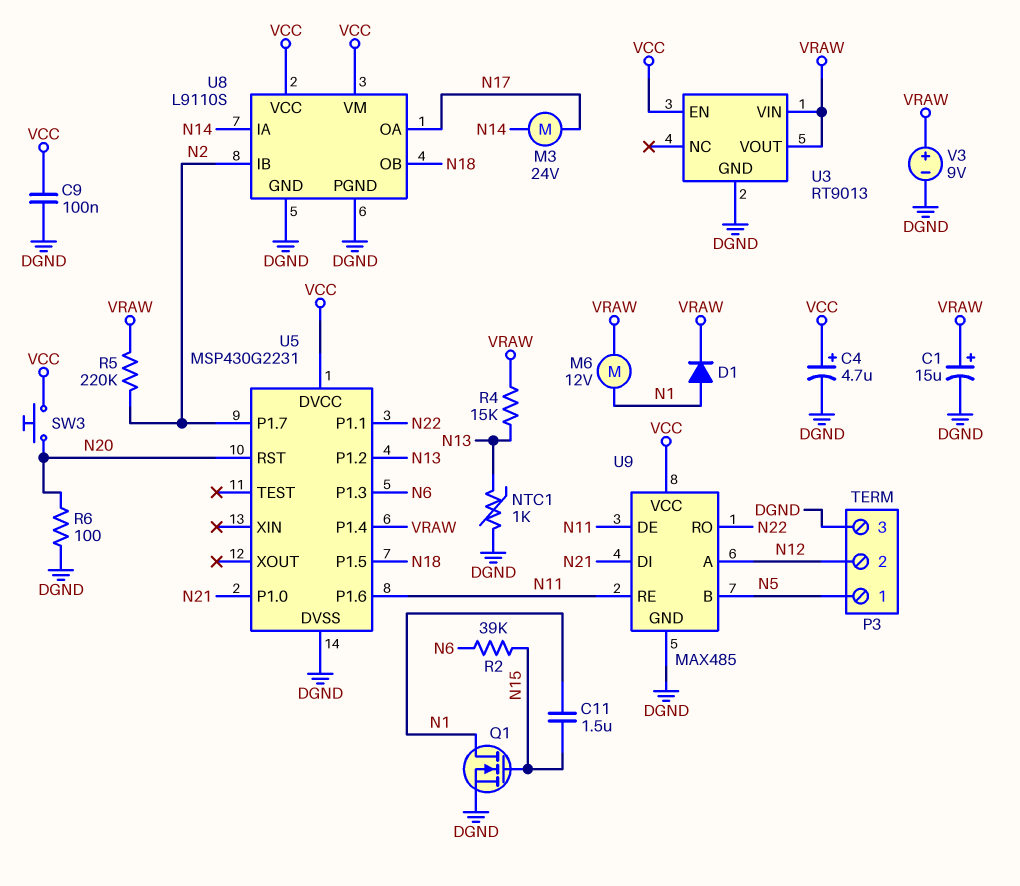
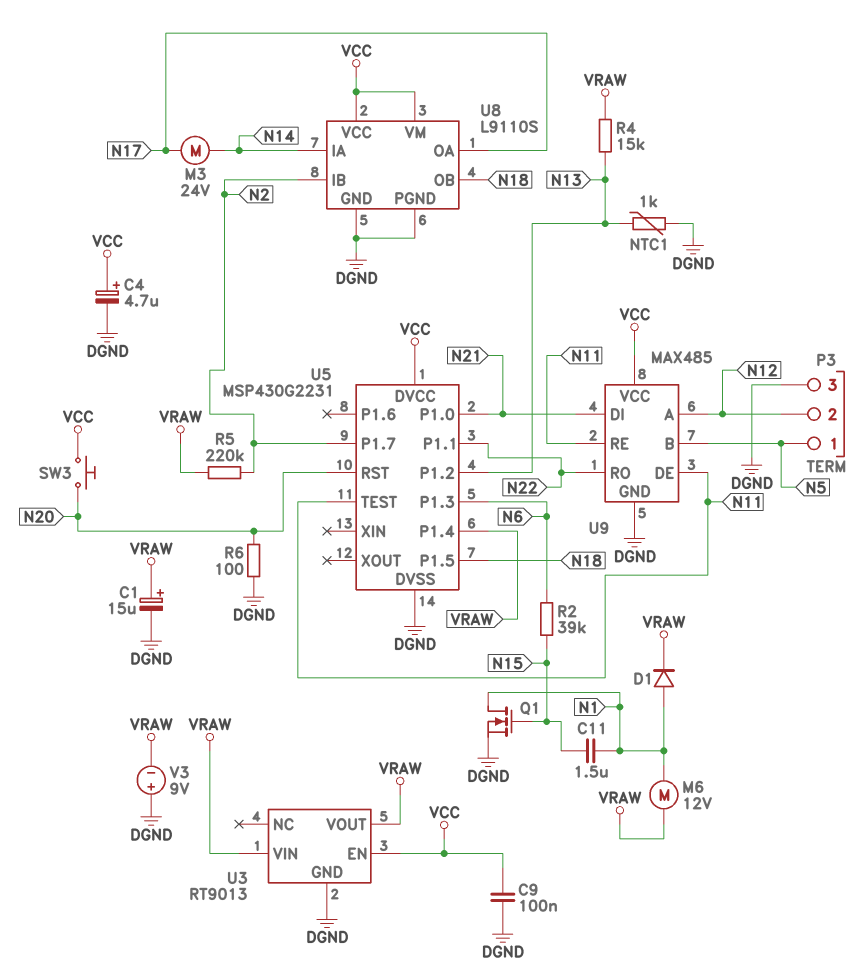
U5 pin P1.6: N11 -> none
U5 pin TEST: none -> N11
V3: 9V (plus VRAW, minus DGND) -> 9V (plus DGND, minus VRAW)

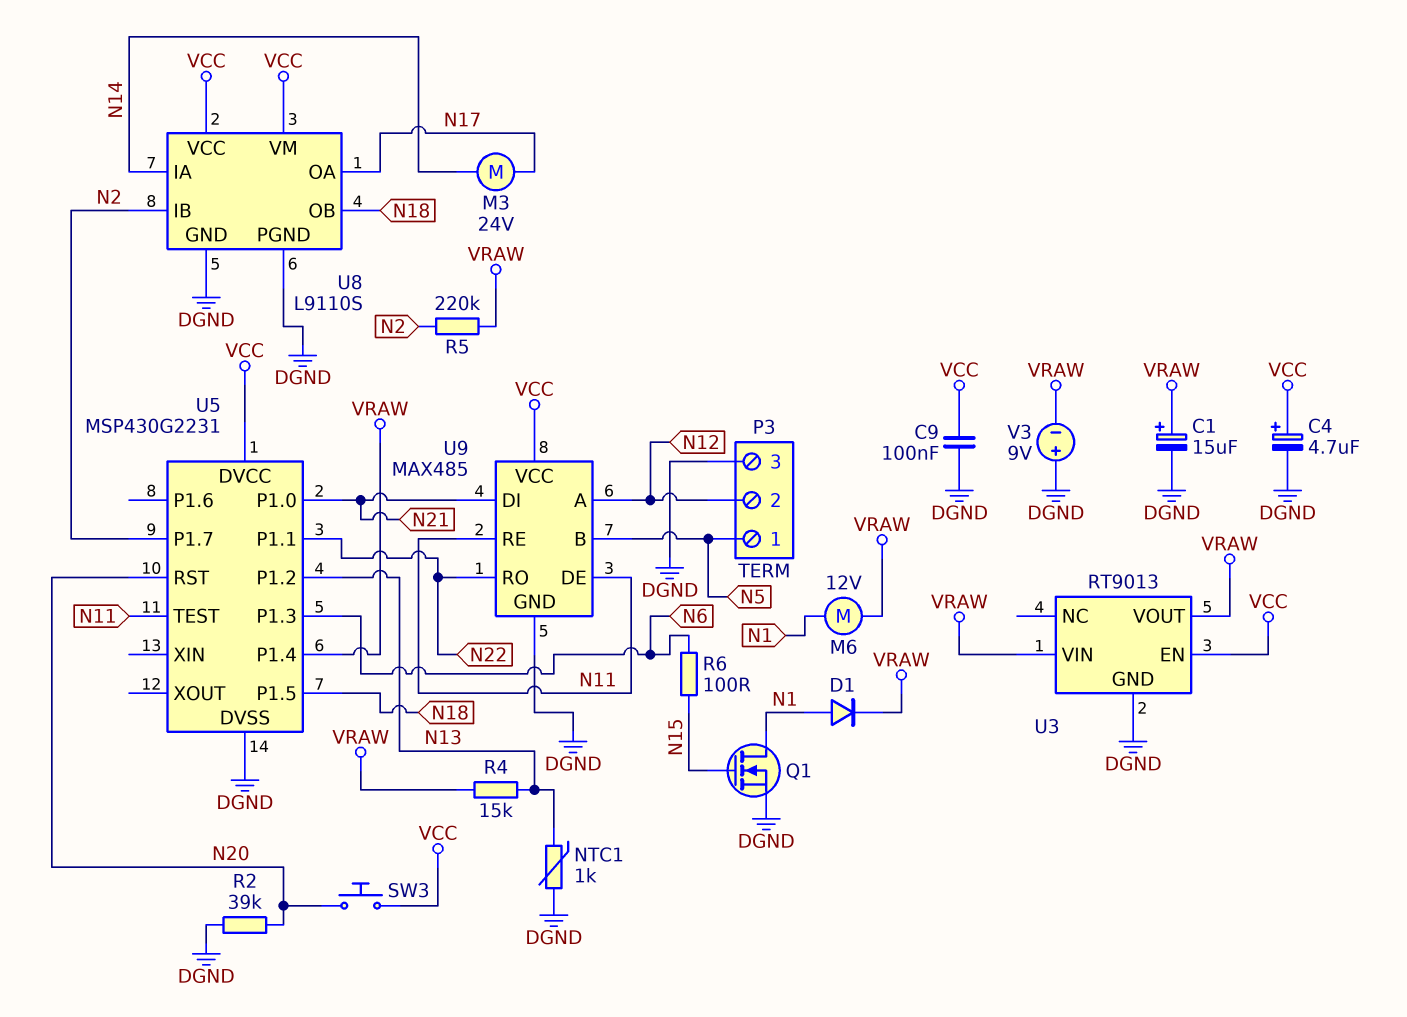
C11: 1.5uF (N1, N15) -> none
R2: 39k (N6, N15) -> 39k (DGND, N20)
R6: 100 (DGND, N20) -> 100 (N6, N15)

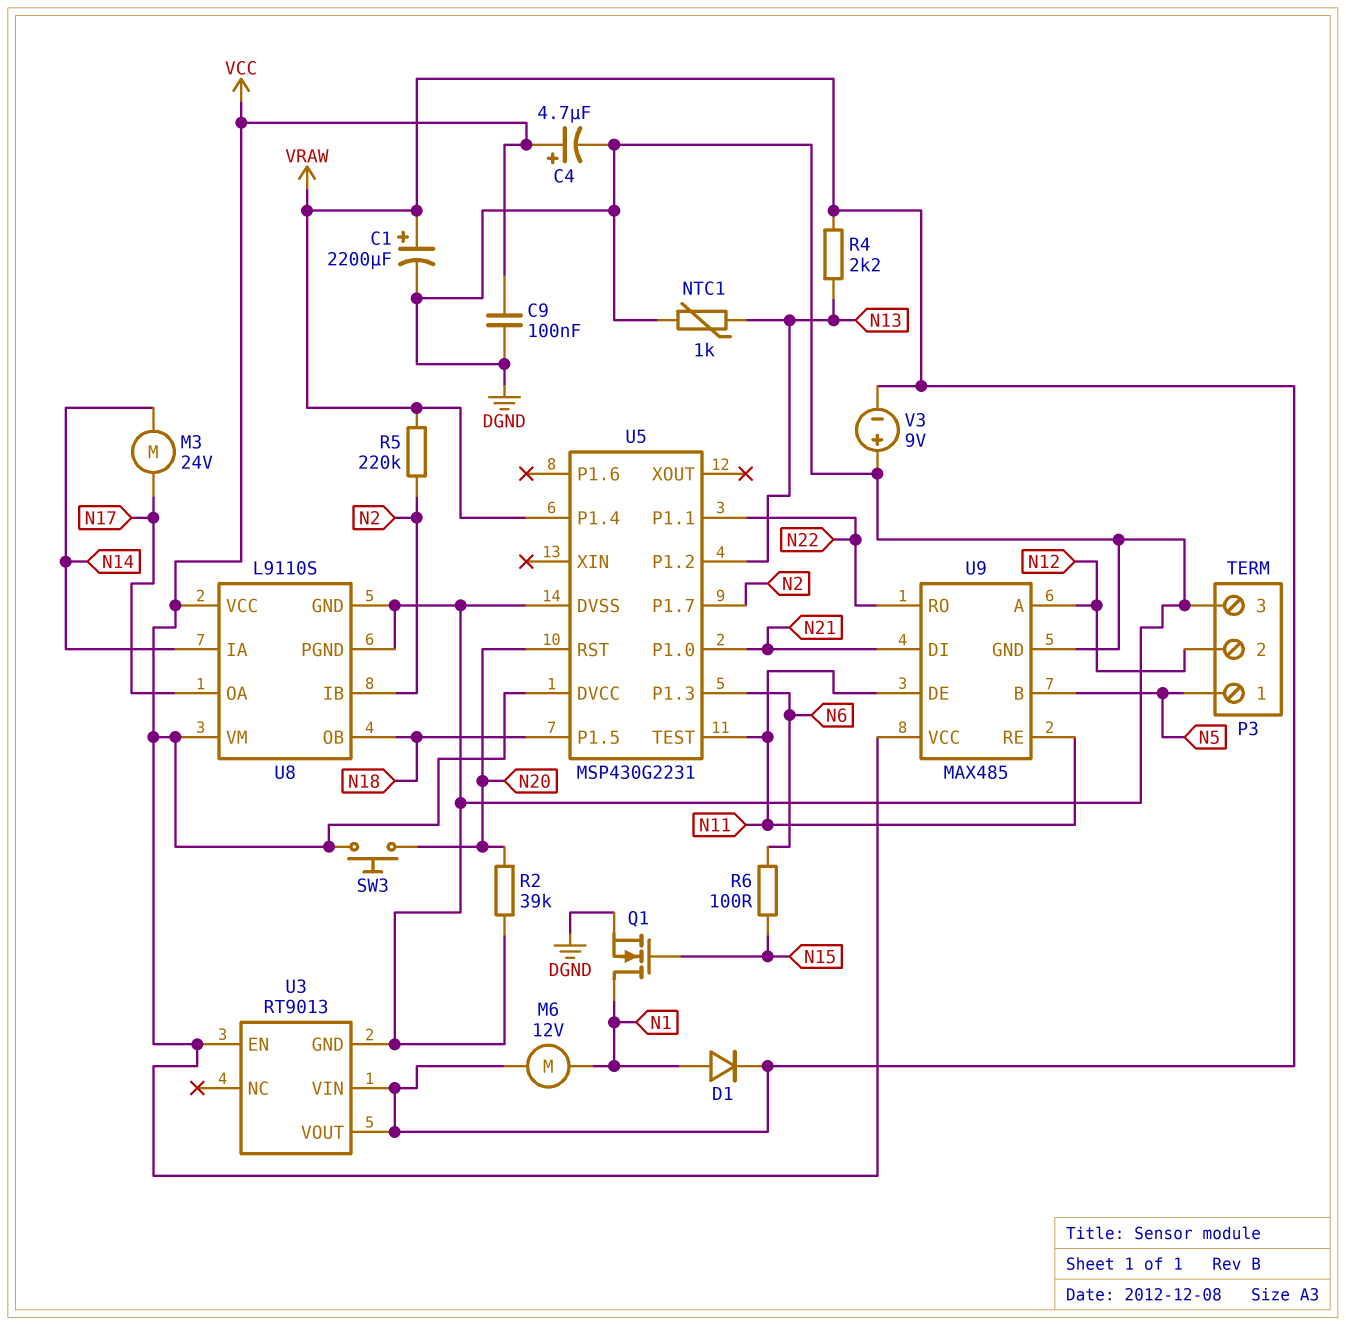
C1: 15uF (plus VRAW, minus DGND) -> 2200uF (plus VRAW, minus DGND)
R4: 15k (N13, VRAW) -> 2.2k (N13, VRAW)

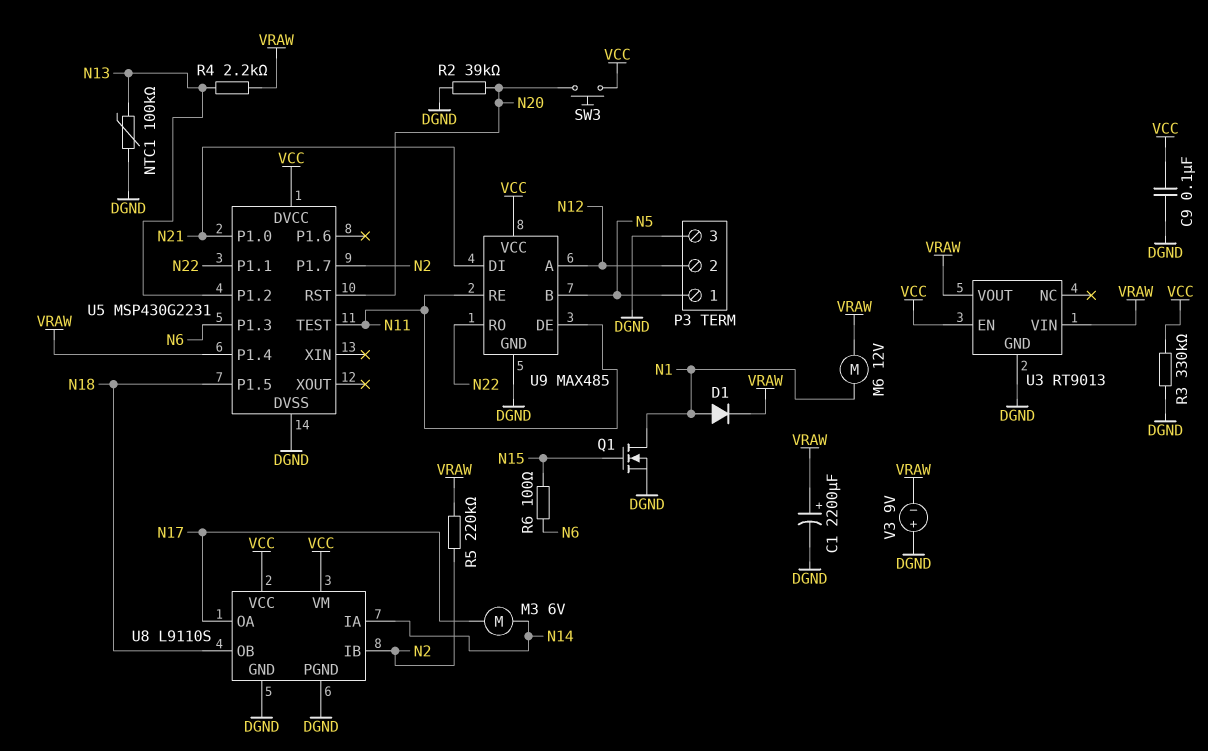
C4: 4.7uF (plus VCC, minus DGND) -> none
M3: motor 24V (N14, N17) -> motor 6V (N14, N17)
NTC1: 1k (DGND, N13) -> 100k (DGND, N13)
R3: none -> 330k (DGND, VCC)

